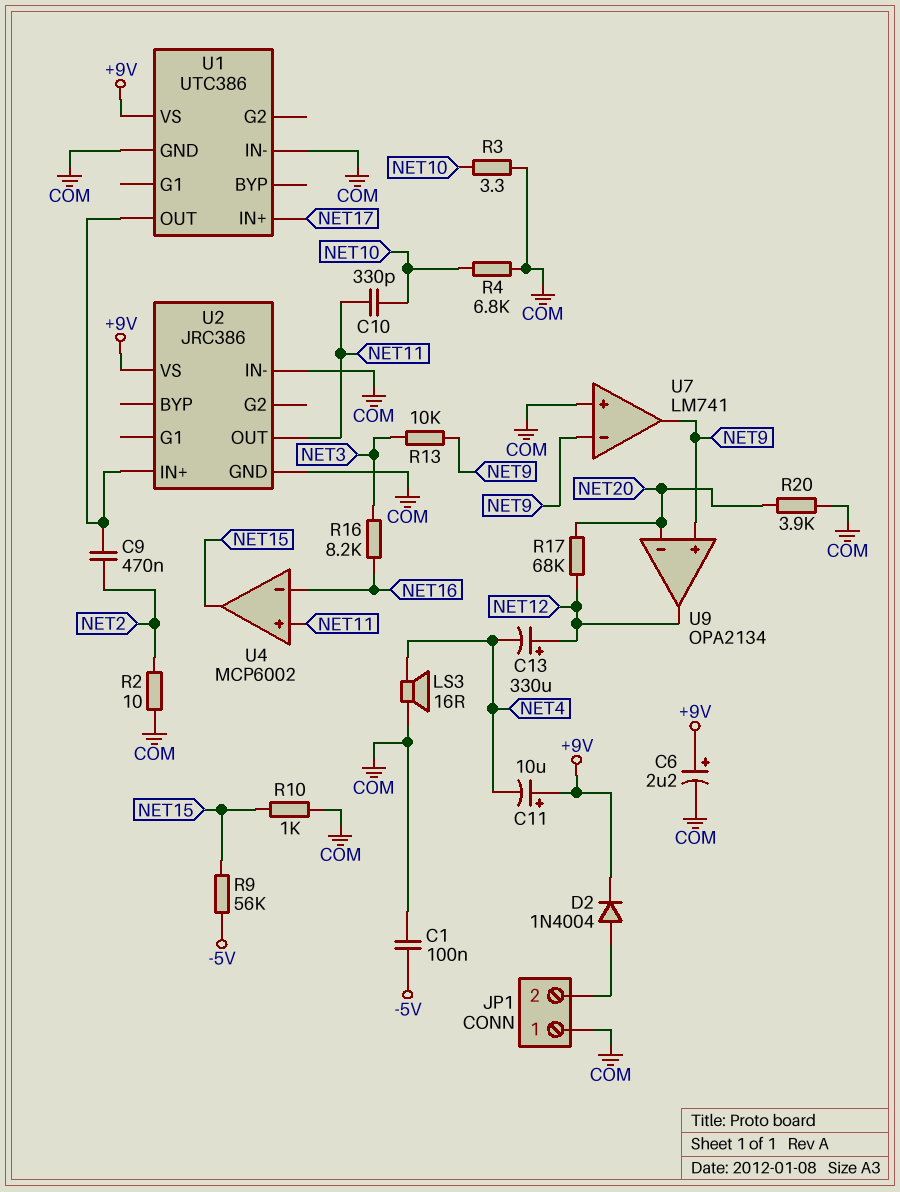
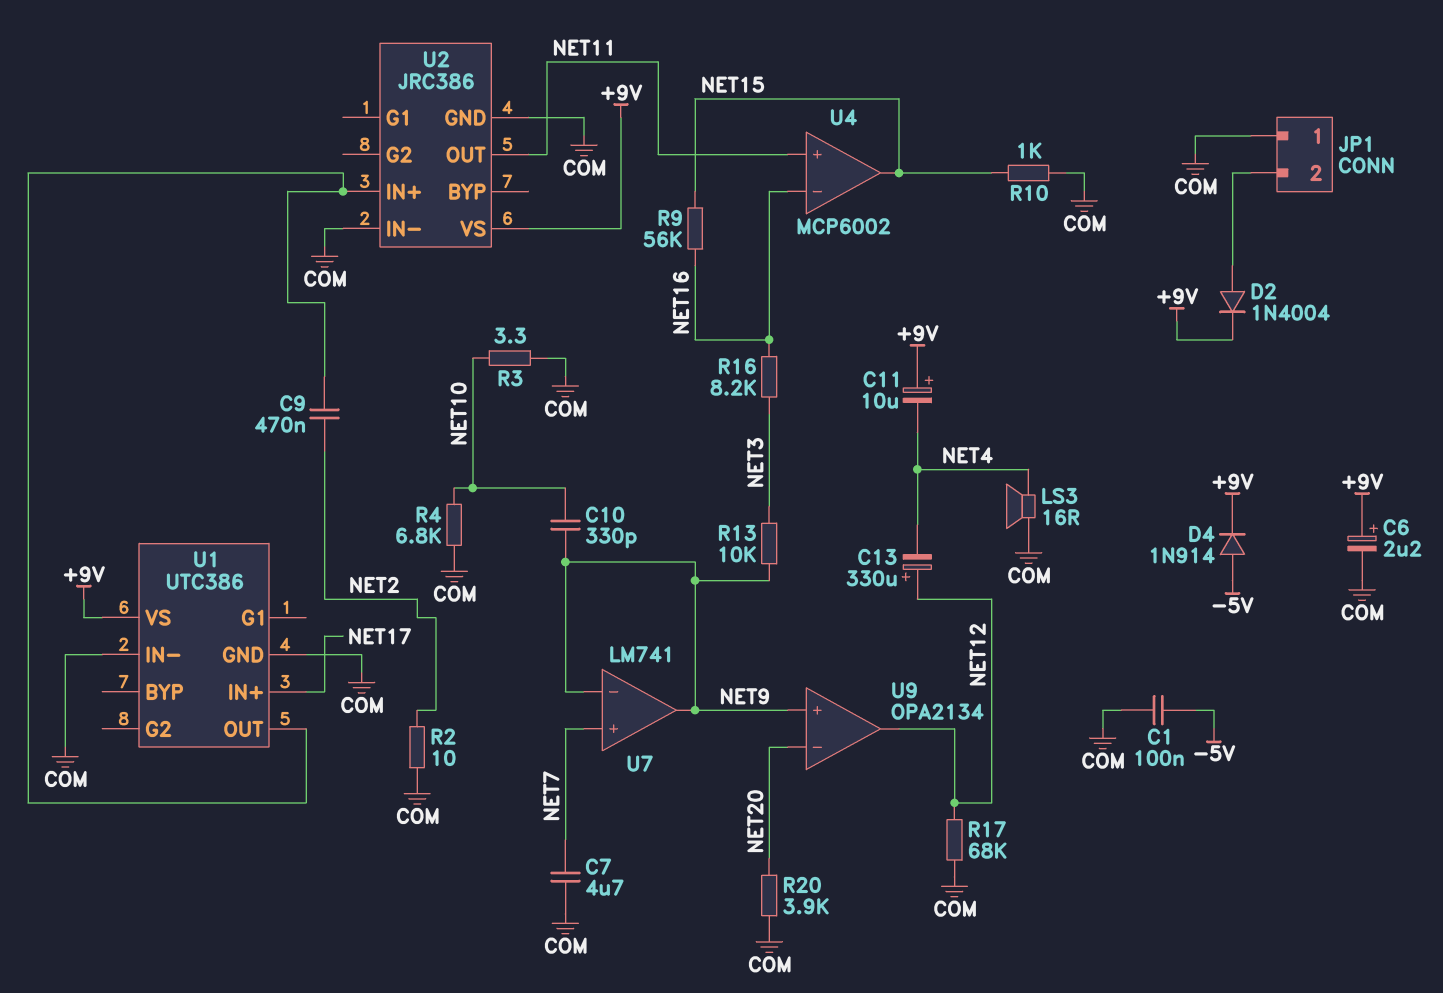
C7: none -> 4.7uF (COM, NET7)
C10: 330pF (NET10, NET11) -> 330pF (NET9, NET10)
D4: none -> diode 1N914 (A -5V, K +9V)
R9: 56k (-5V, NET15) -> 56k (NET15, NET16)
R17: 68k (NET12, NET20) -> 68k (COM, NET12)
U7 pin in+: COM -> NET7

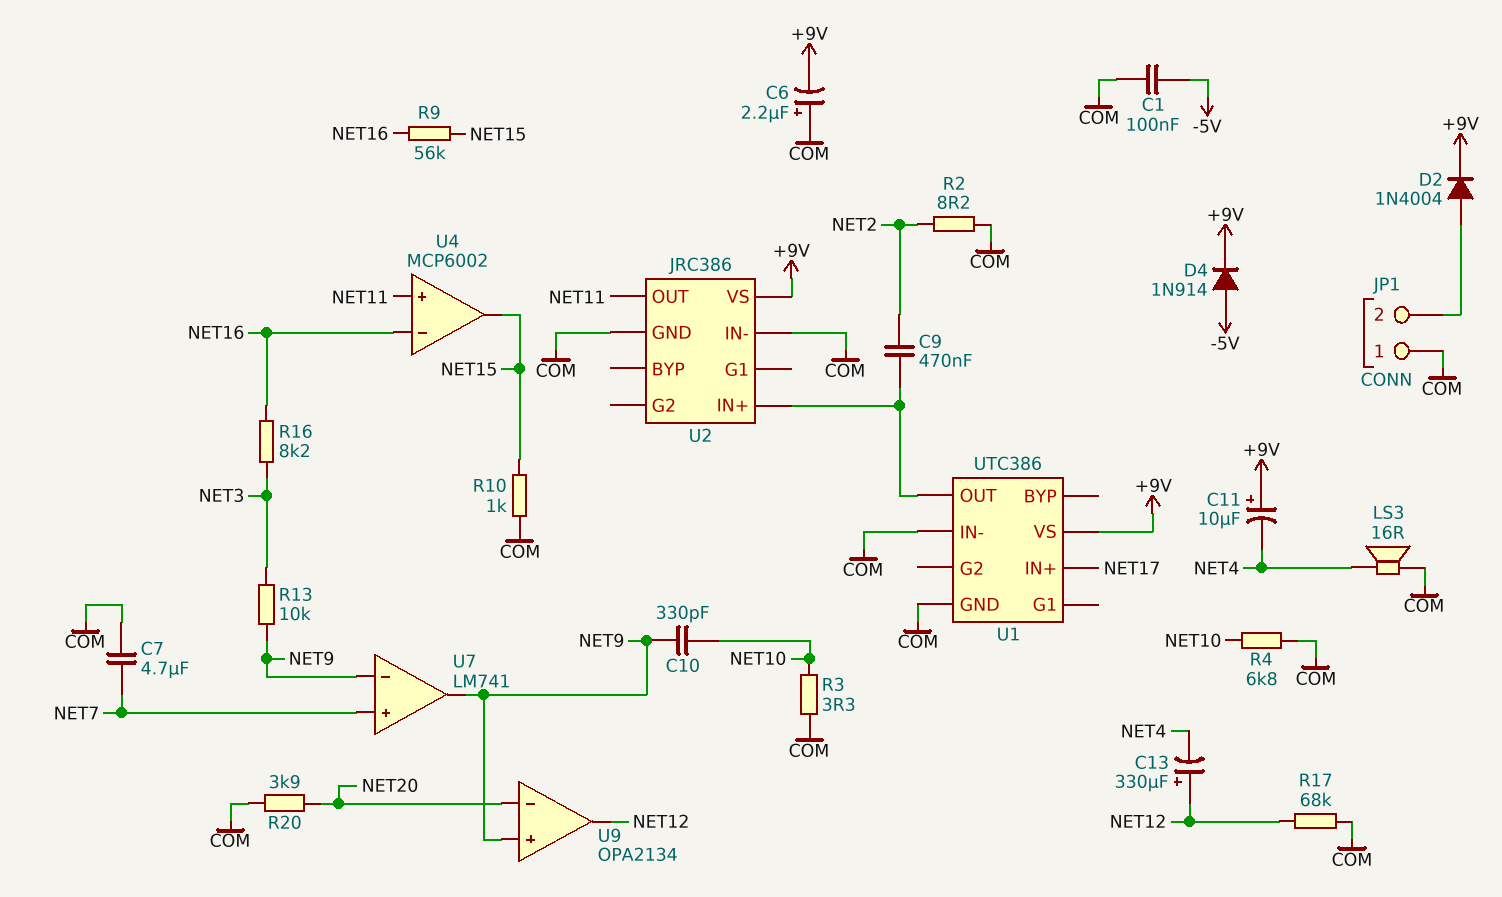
C6: 2.2uF (plus +9V, minus COM) -> 2.2uF (plus COM, minus +9V)
R2: 10 (COM, NET2) -> 8.2 (COM, NET2)

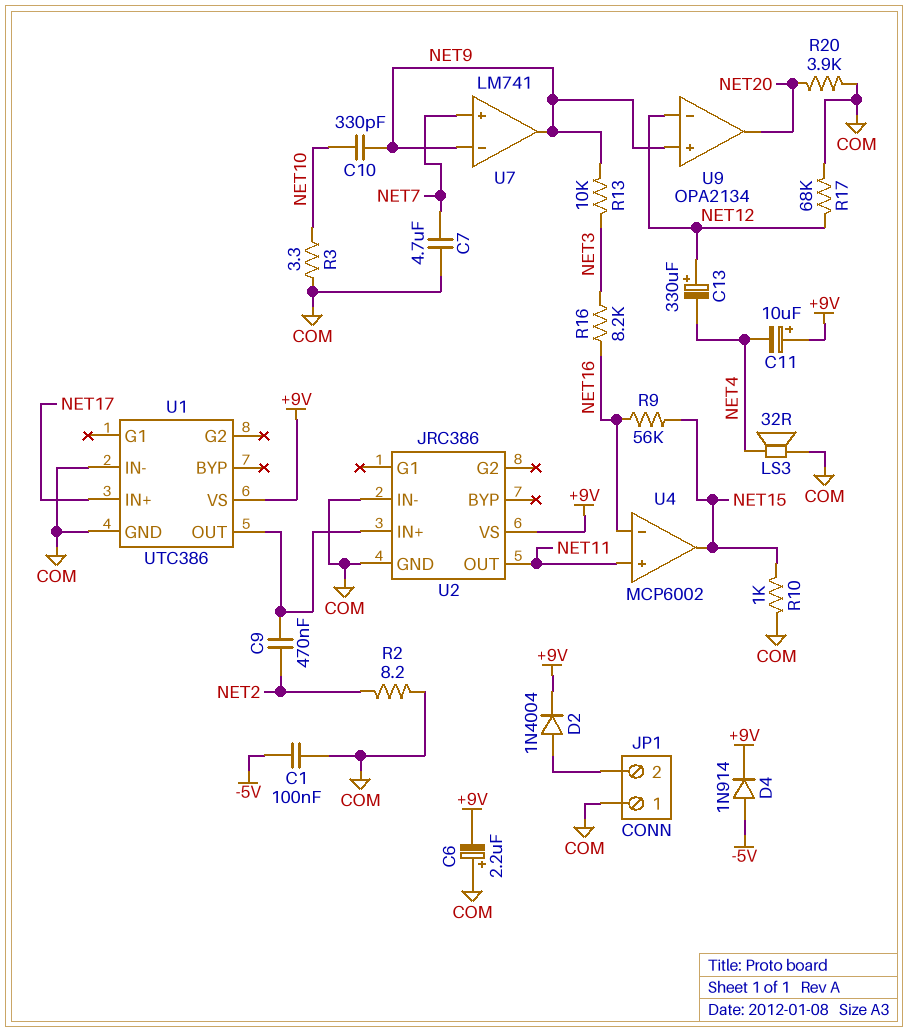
LS3: speaker 16R (COM, NET4) -> speaker 32R (COM, NET4)
R4: 6.8k (COM, NET10) -> none
U9 pin in-: NET20 -> NET12
U9 pin out: NET12 -> NET20

